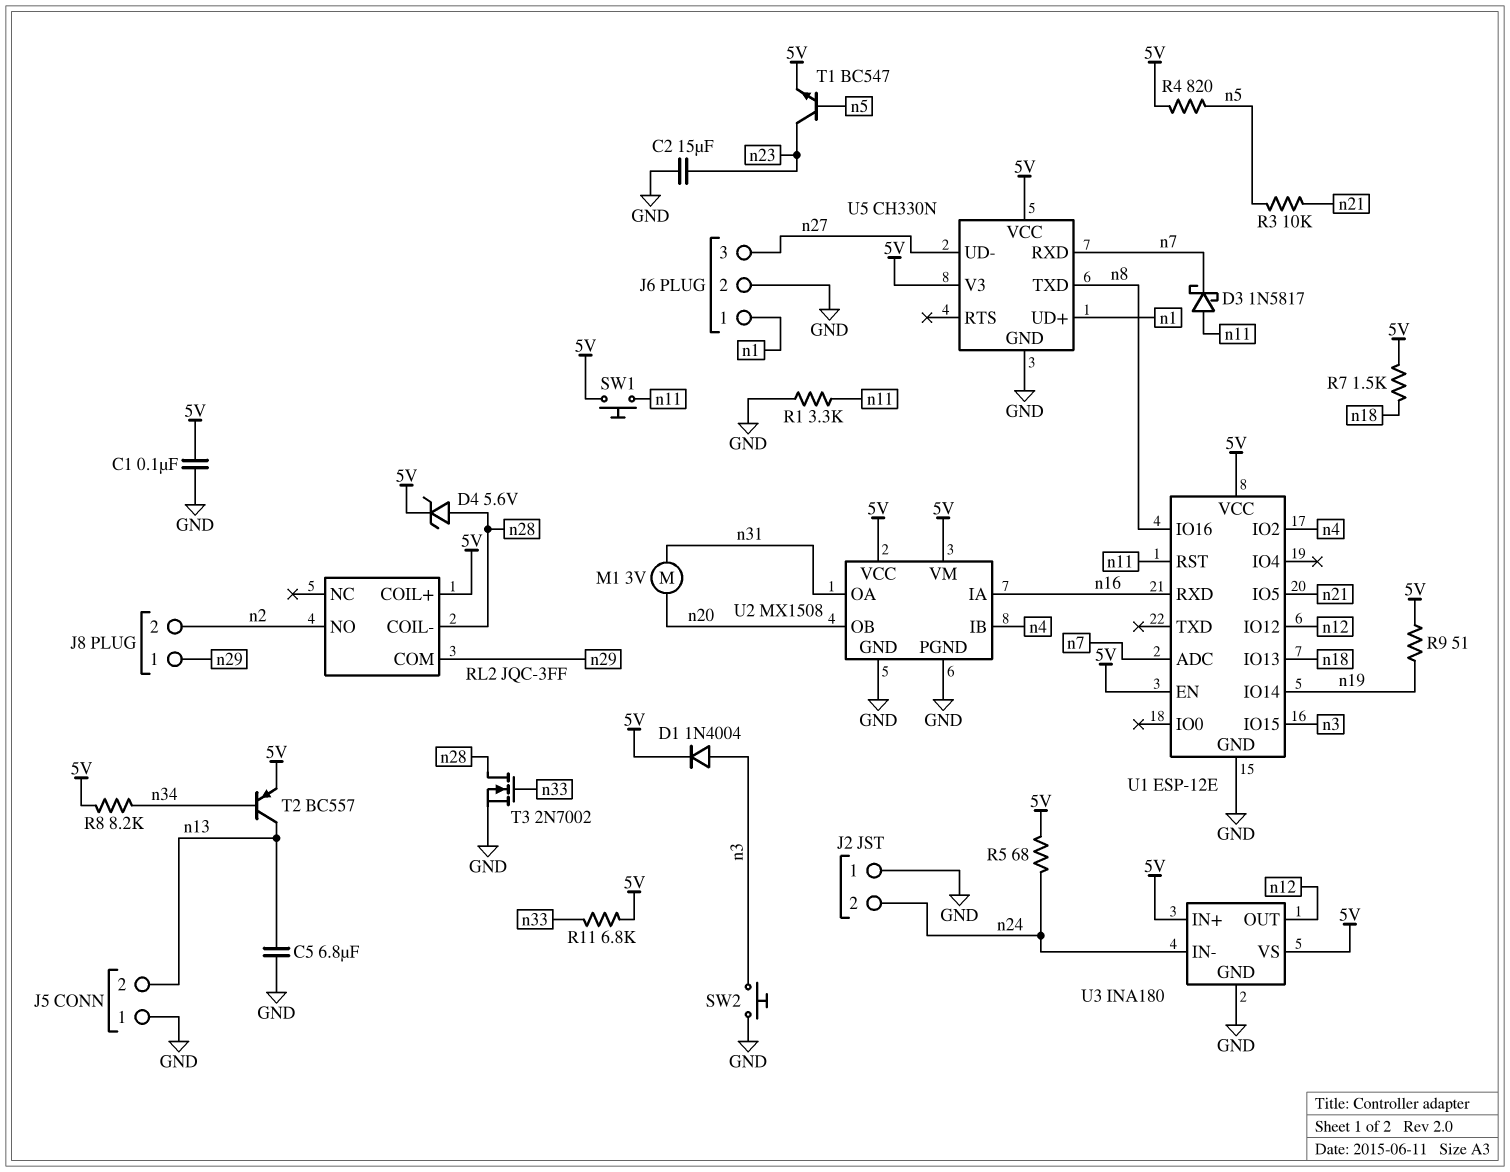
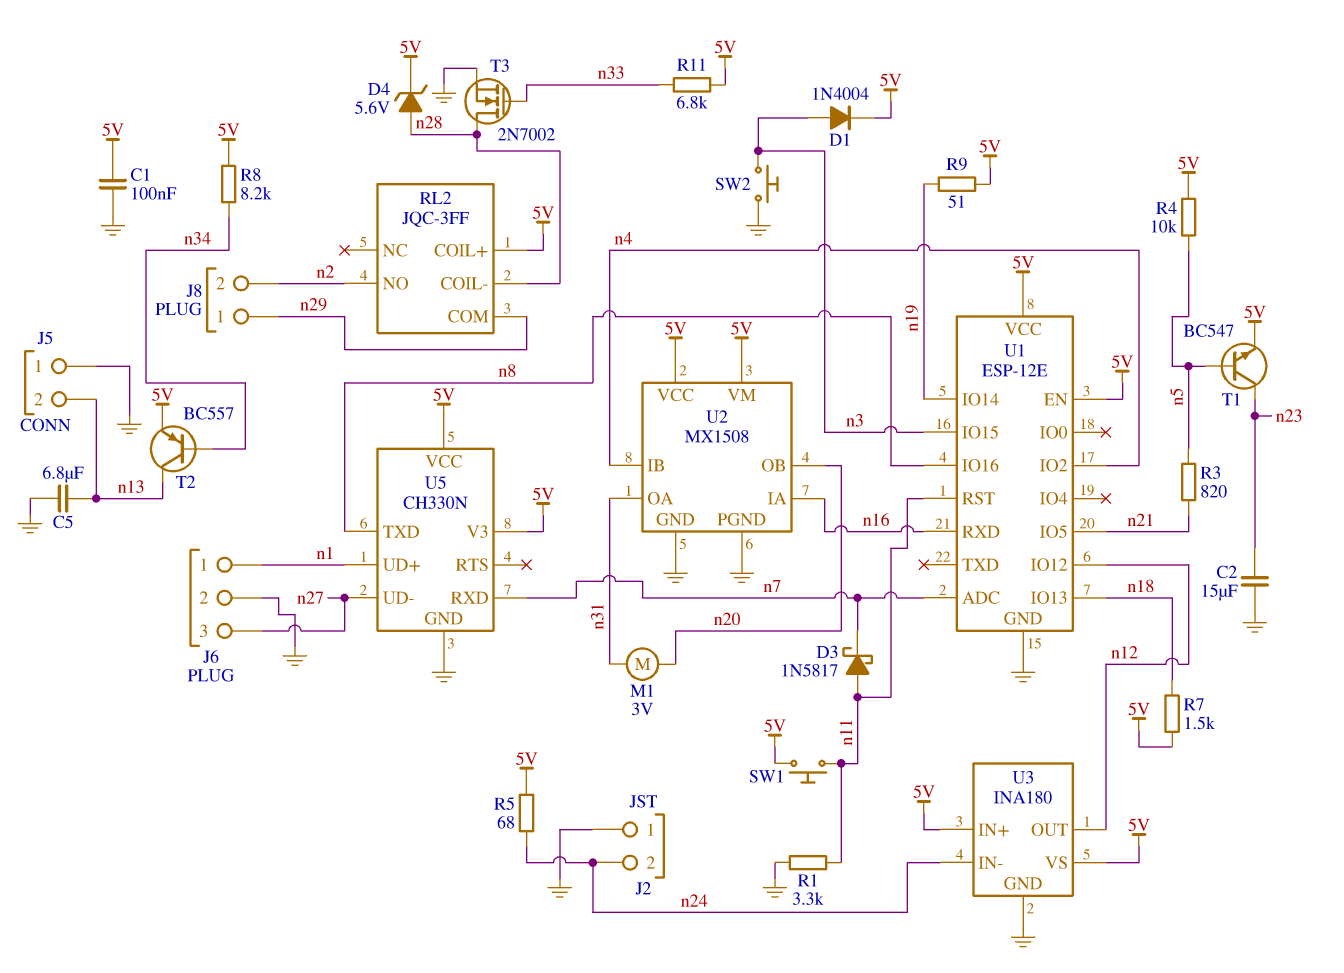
R3: 10k (n5, n21) -> 820 (n5, n21)
R4: 820 (5V, n5) -> 10k (5V, n5)

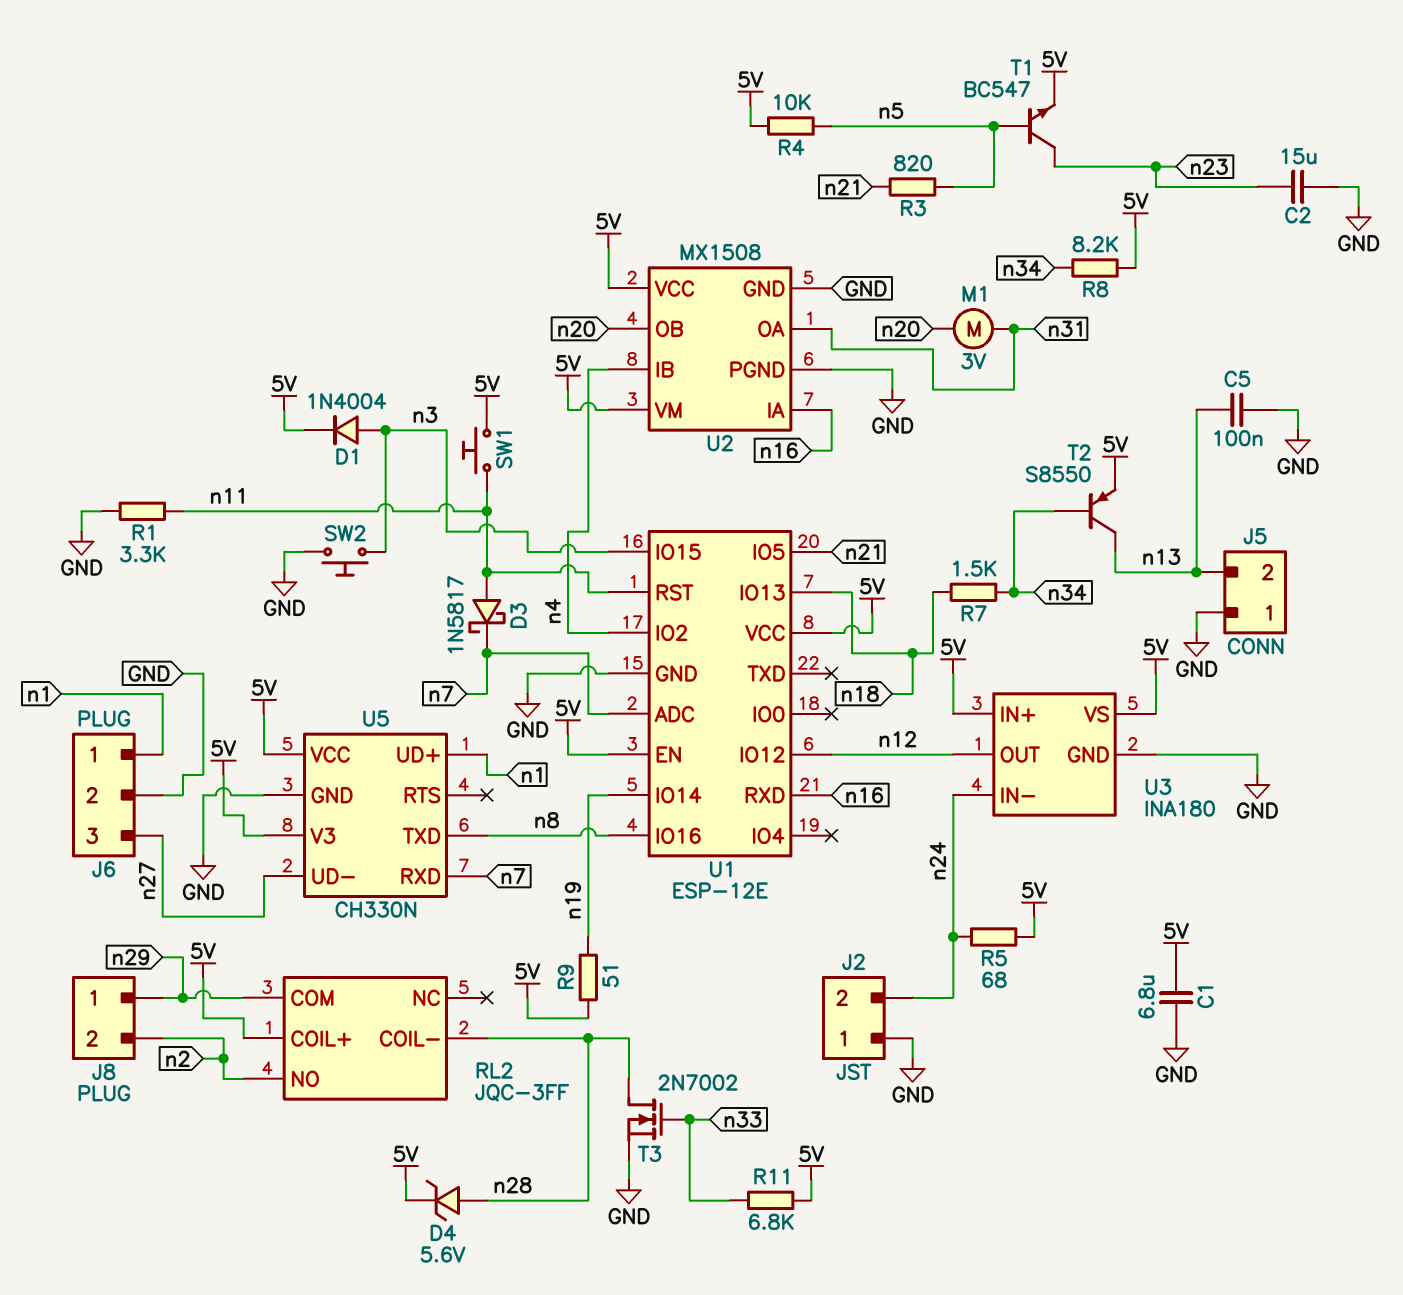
C1: 100nF (5V, GND) -> 6.8uF (5V, GND)
C5: 6.8uF (GND, n13) -> 100nF (GND, n13)
R7: 1.5k (5V, n18) -> 1.5k (n18, n34)
T2: PNP BC557 (B n34, C n13, E 5V) -> PNP S8550 (B n34, C n13, E 5V)

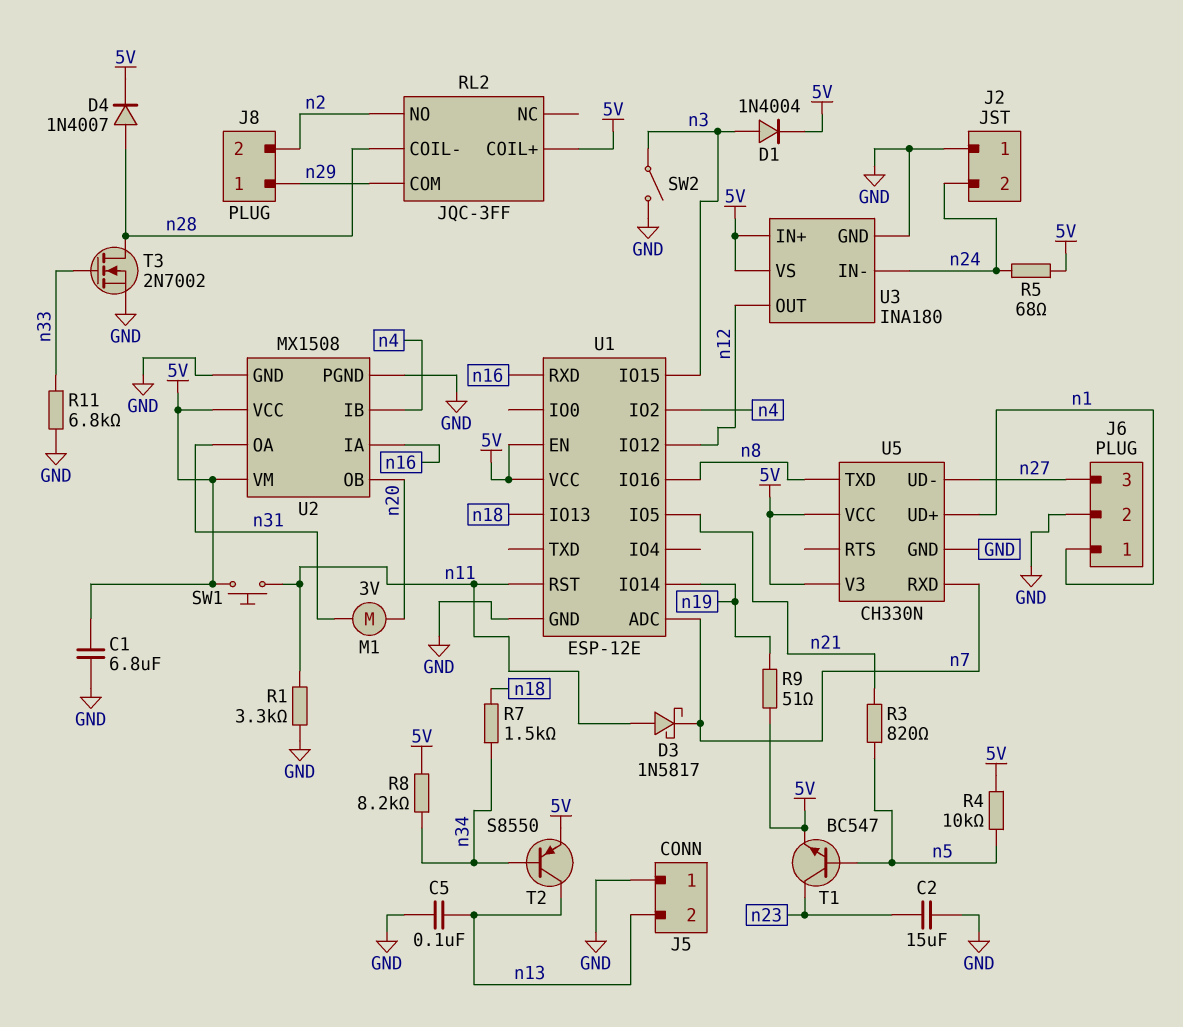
D4: zener 5.6V (A n28, K 5V) -> diode 1N4007 (A n28, K 5V)
R11: 6.8k (5V, n33) -> 6.8k (GND, n33)
SW2: button (GND, n3) -> switch (GND, n3)

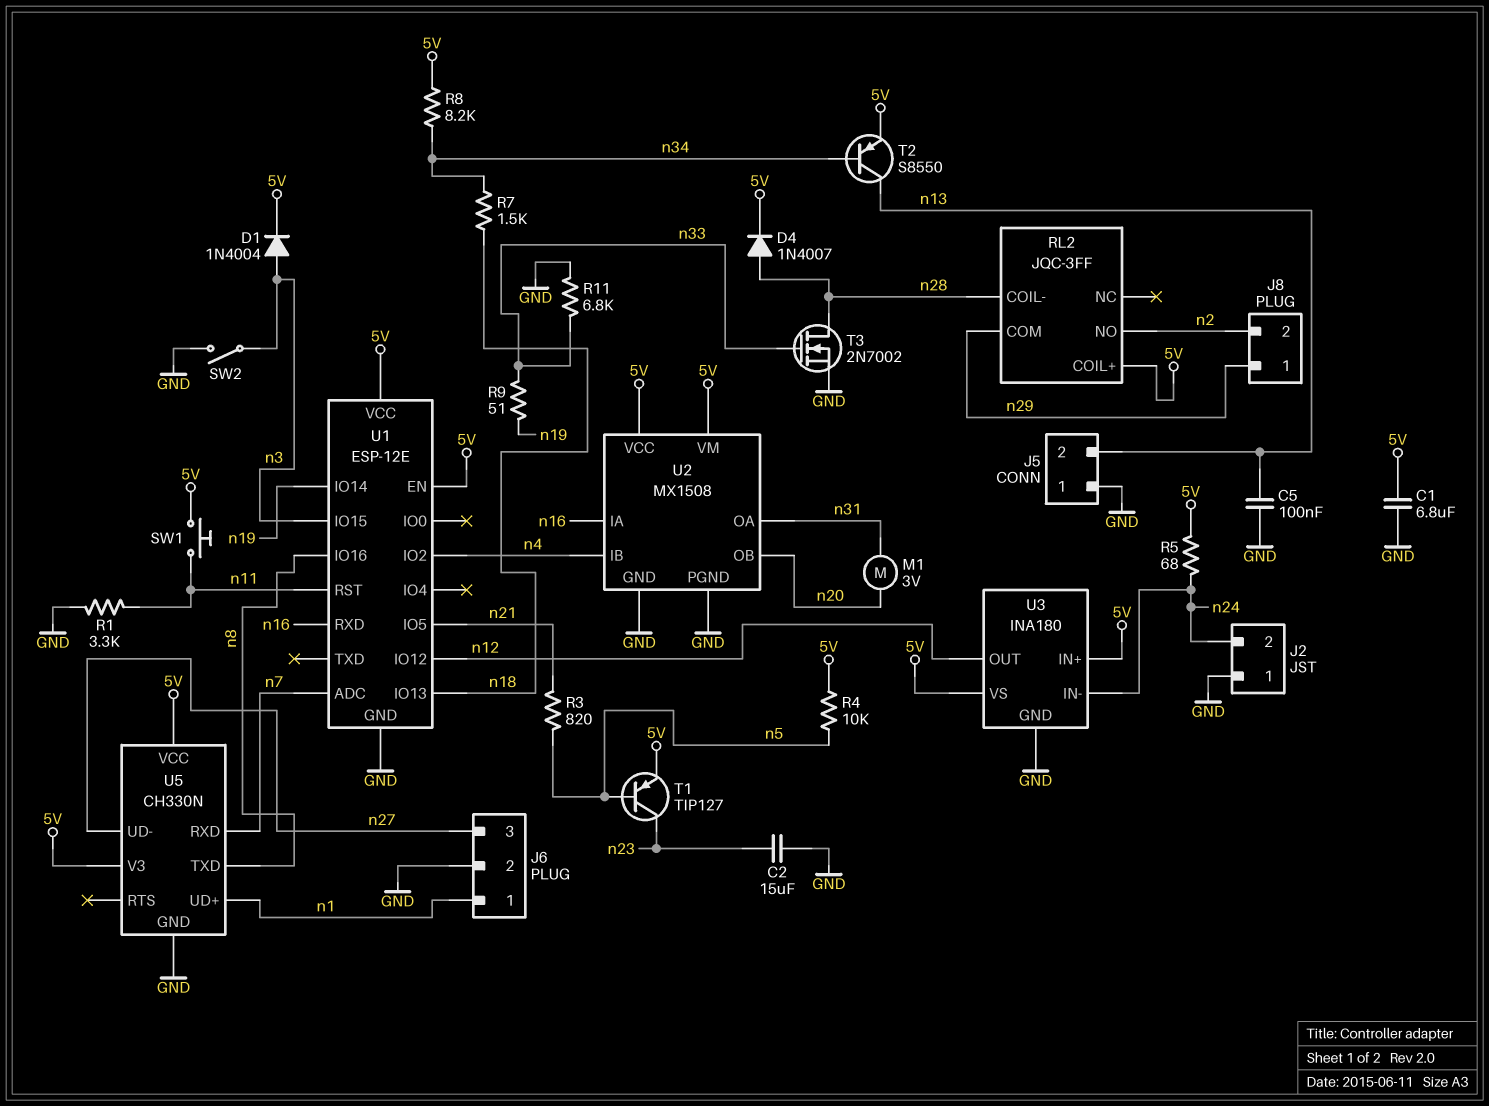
D3: schottky 1N5817 (A n11, K n7) -> none
R9: 51 (5V, n19) -> 51 (n19, n33)
T1: NPN BC547 (B n5, C n23, E 5V) -> PNP TIP127 (B n5, C n23, E 5V)

